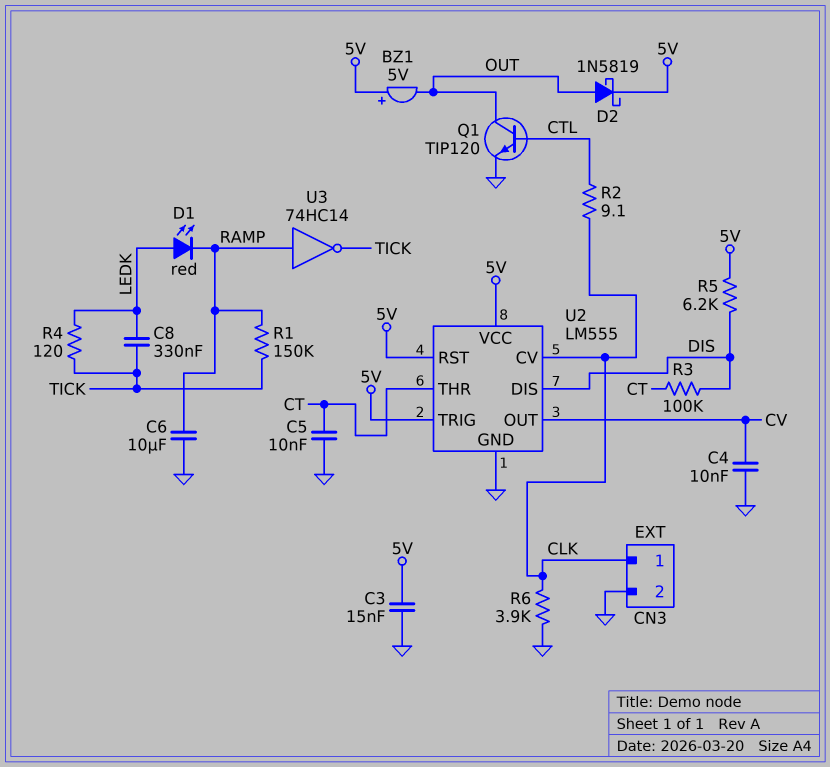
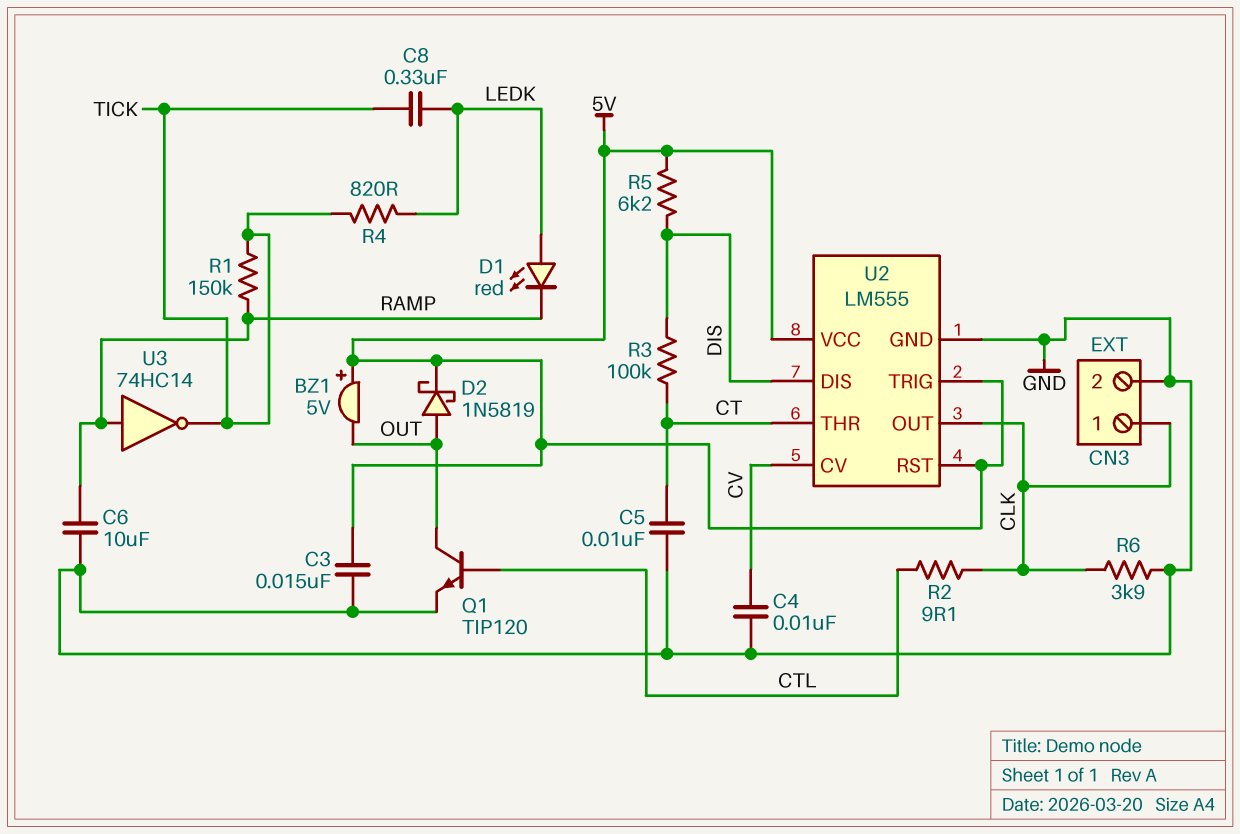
R4: 120 (LEDK, TICK) -> 820 (LEDK, TICK)
U2 pin CV: CLK -> CV
U2 pin OUT: CV -> CLK

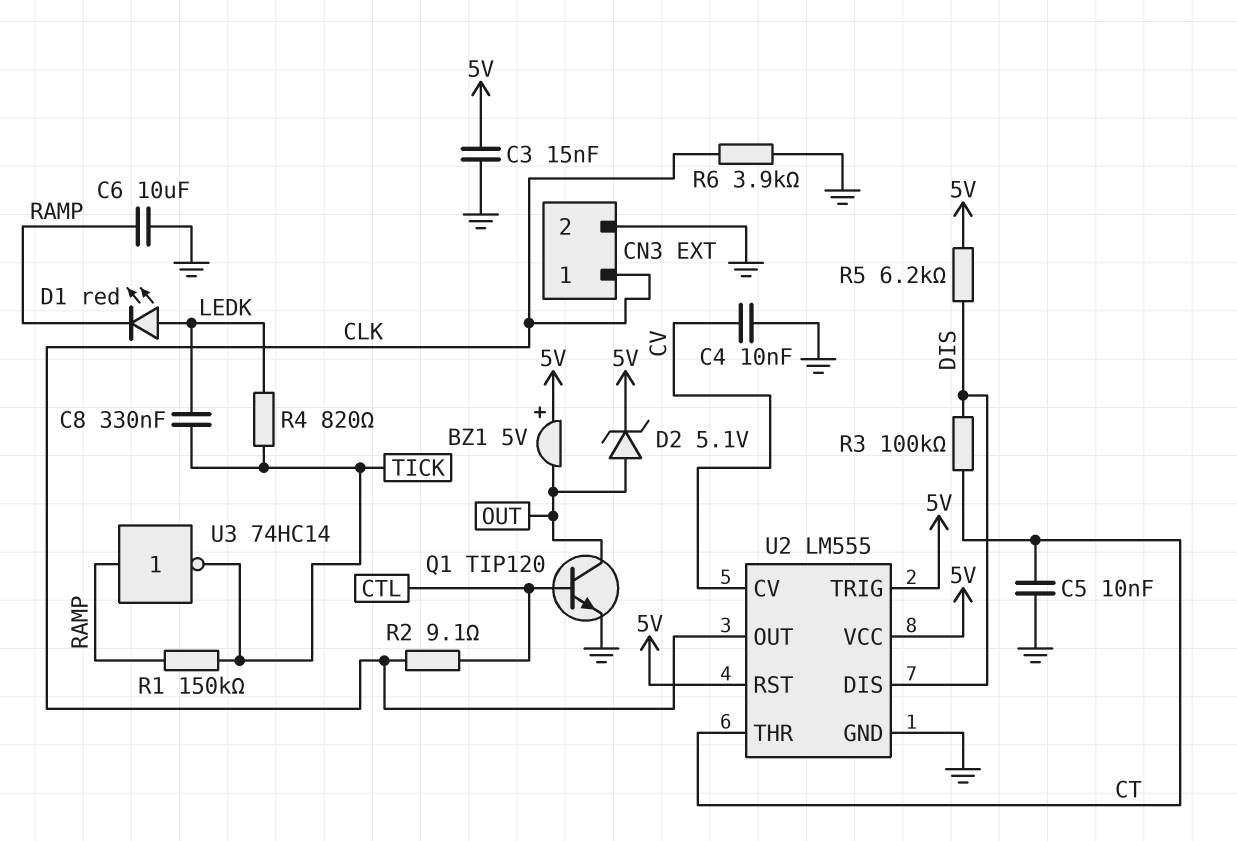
D2: schottky 1N5819 (A OUT, K 5V) -> zener 5.1V (A OUT, K 5V)

